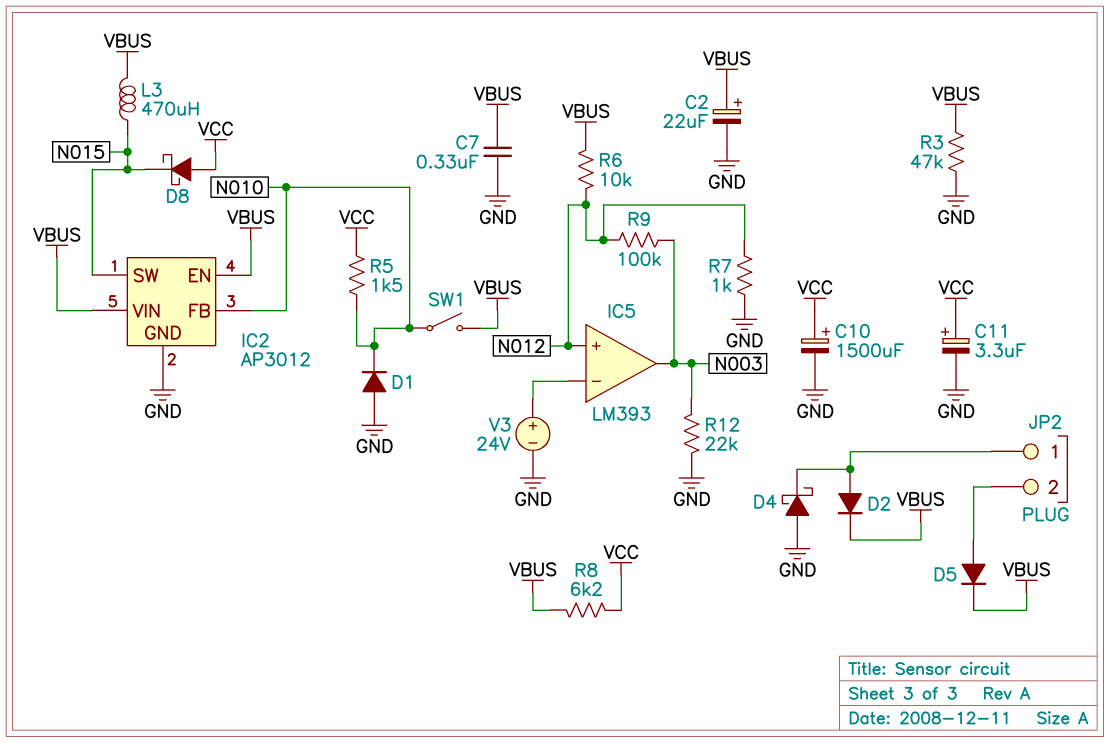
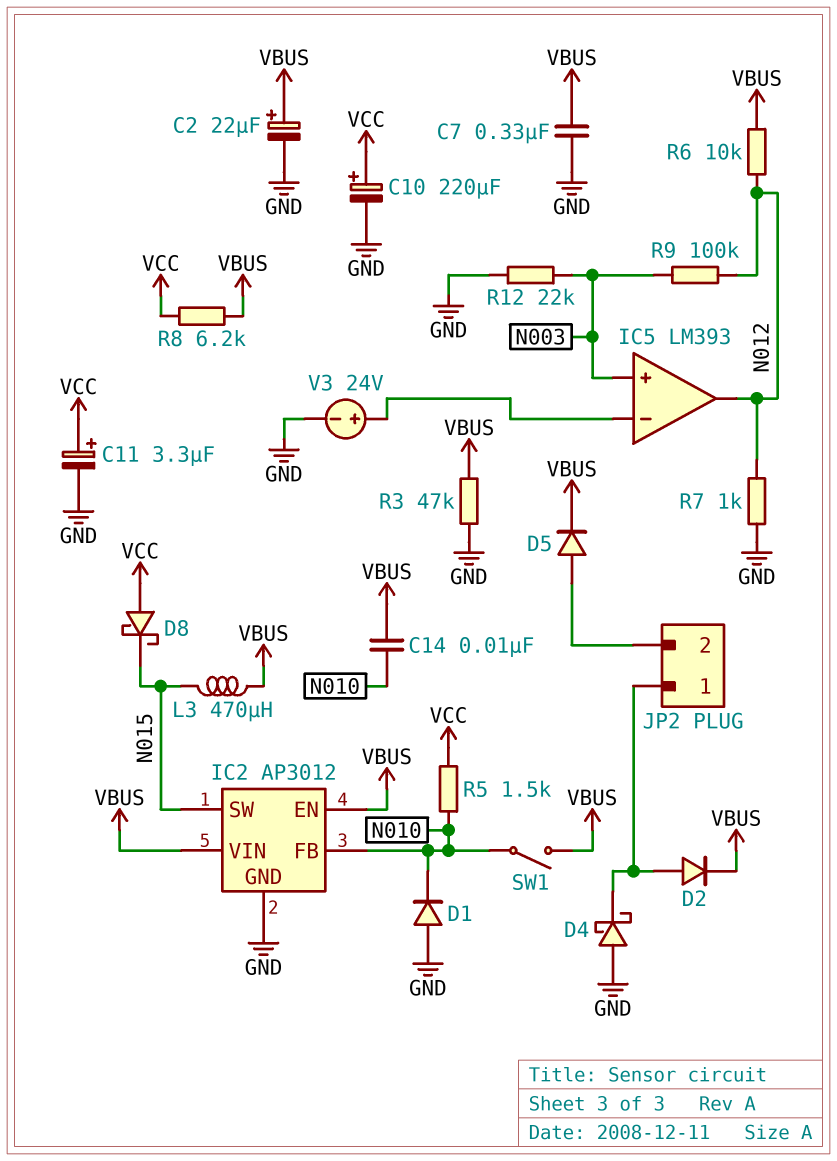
C10: 1500uF (plus VCC, minus GND) -> 220uF (plus VCC, minus GND)
C14: none -> 10nF (N010, VBUS)
IC5 pin in+: N012 -> N003
IC5 pin out: N003 -> N012

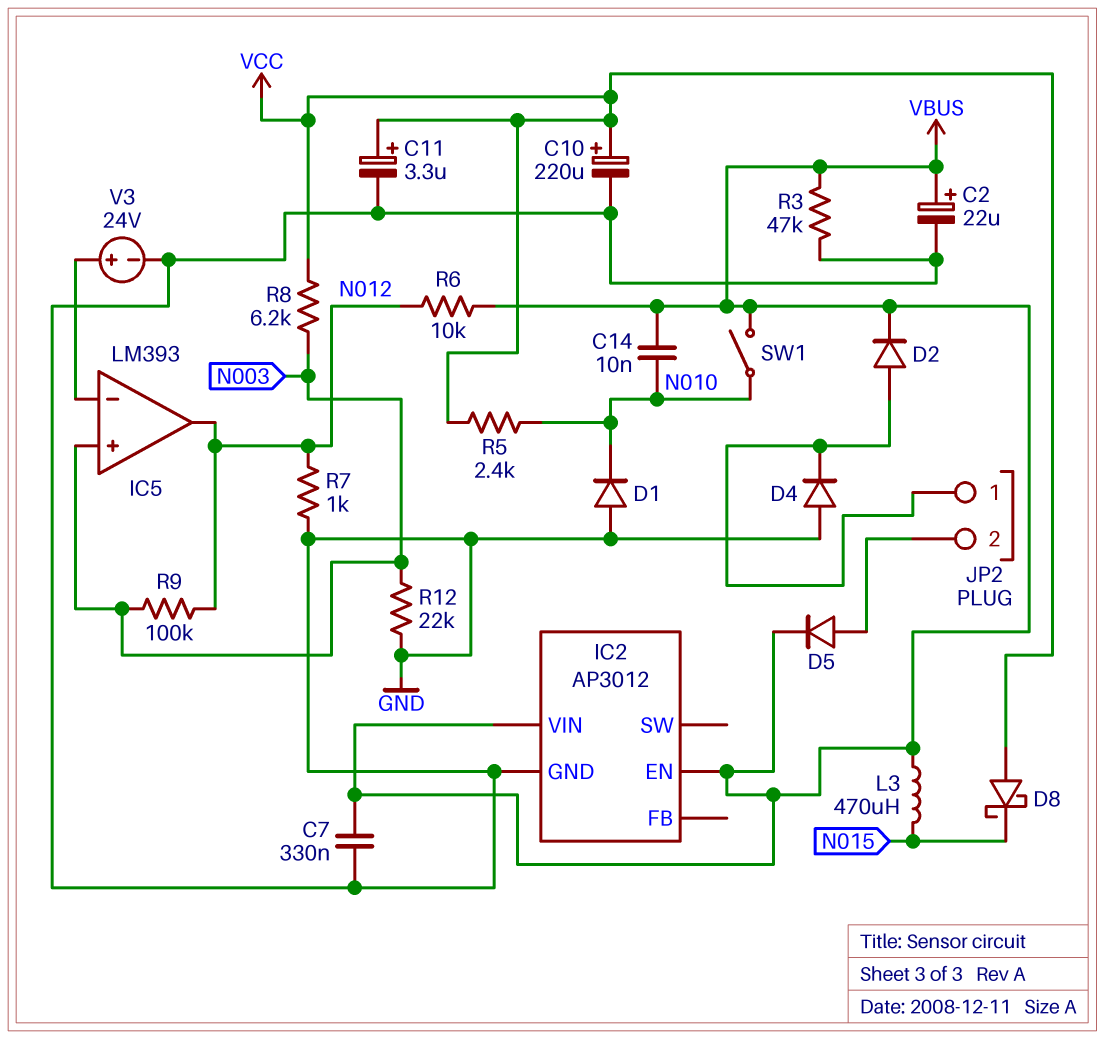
D4: schottky (A GND, K JP2/1) -> diode (A GND, K JP2/1)
IC2 pin FB: N010 -> none
IC2 pin SW: N015 -> none
R5: 1.5k (N010, VCC) -> 2.4k (N010, VCC)
R8: 6.2k (VBUS, VCC) -> 6.2k (N003, VCC)

